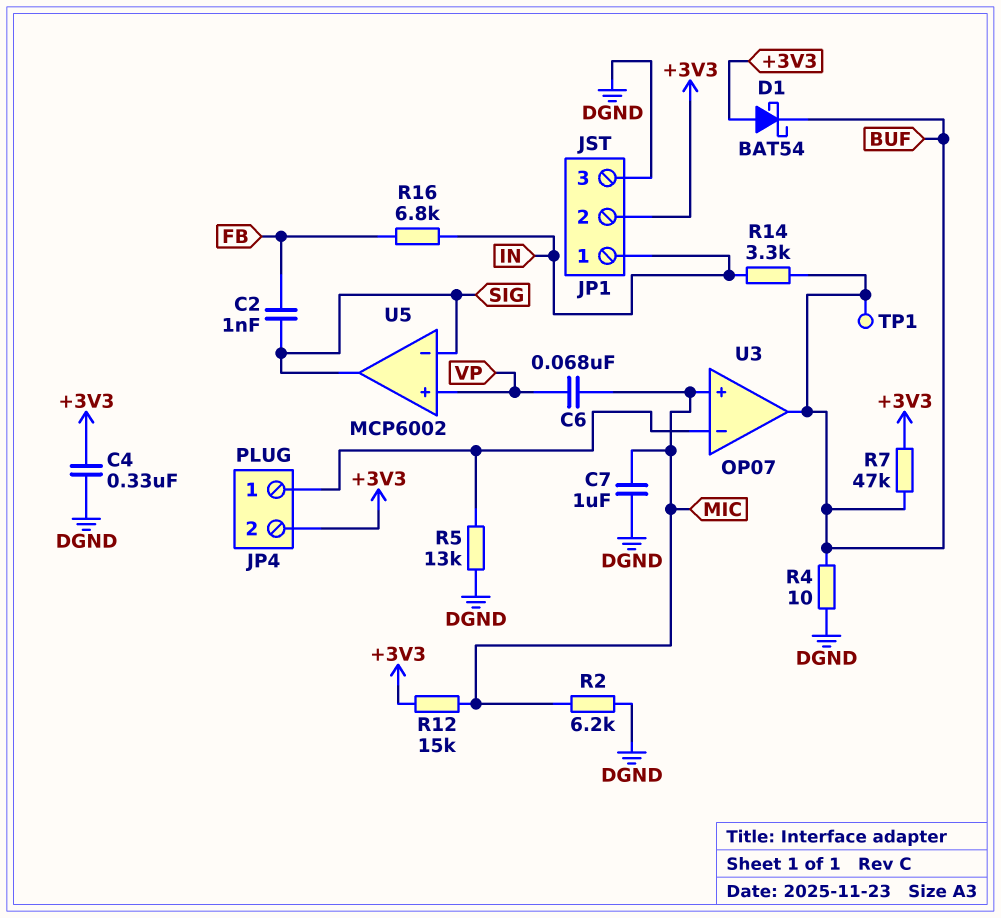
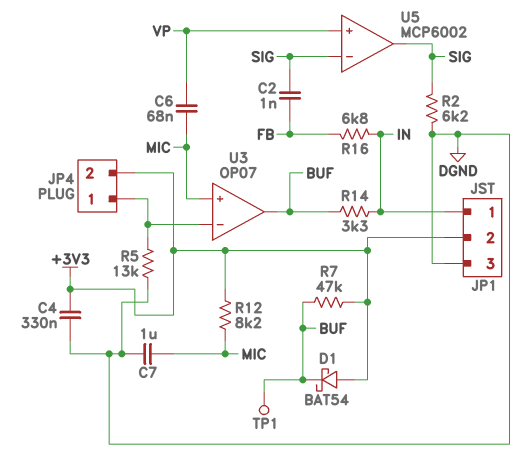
R2: 6.2k (DGND, MIC) -> 6.2k (DGND, SIG)
R4: 10 (BUF, DGND) -> none
R12: 15k (+3V3, MIC) -> 8.2k (+3V3, MIC)

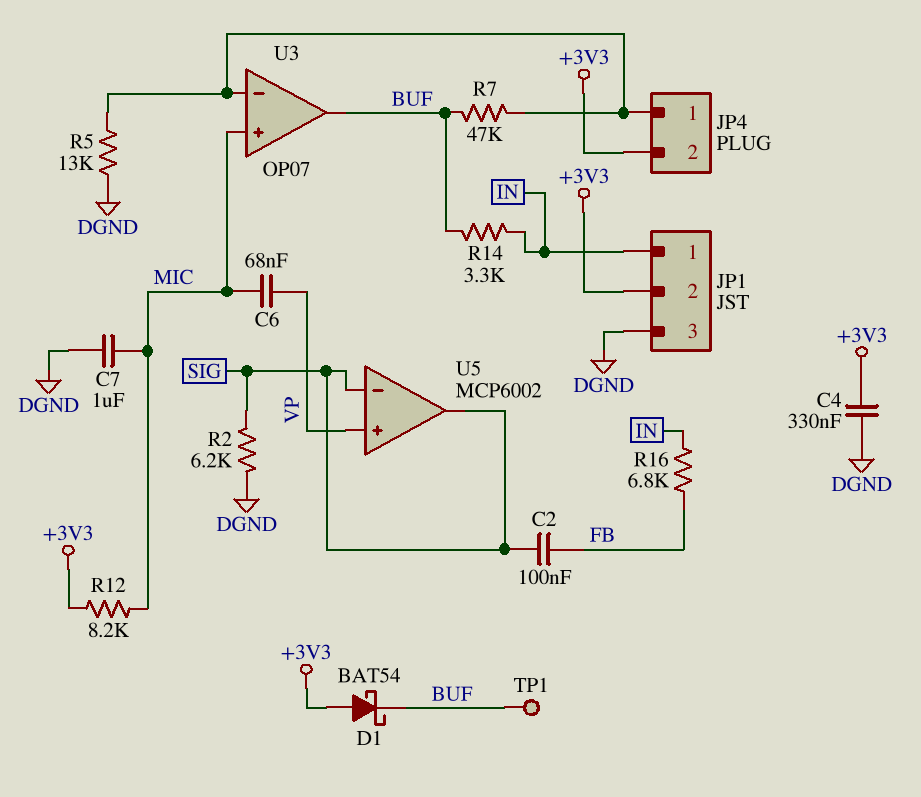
C2: 1nF (FB, SIG) -> 100nF (FB, SIG)
R7: 47k (+3V3, BUF) -> 47k (BUF, JP4/1)

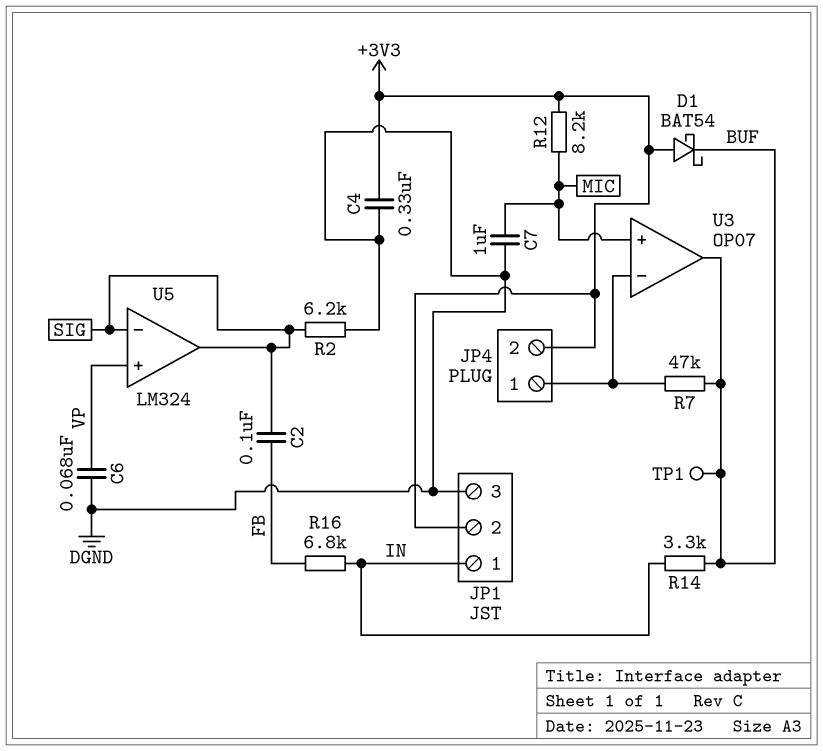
C6: 68nF (MIC, VP) -> 68nF (DGND, VP)
R5: 13k (DGND, JP4/1) -> none
U5: MCP6002 -> LM324

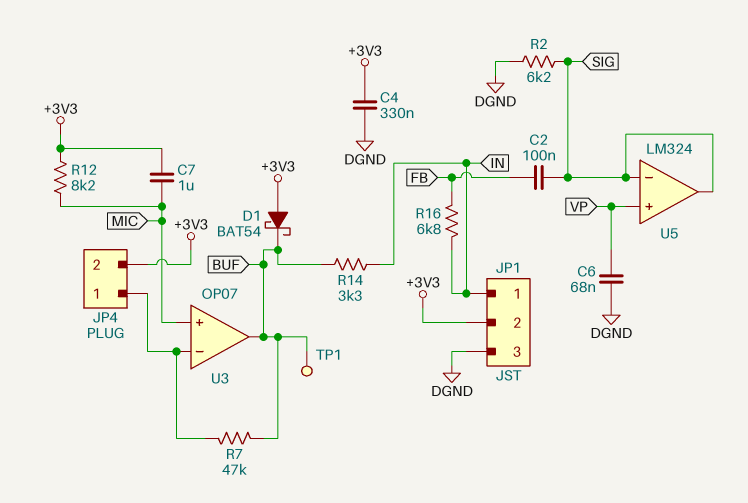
C7: 1uF (DGND, MIC) -> 1uF (+3V3, MIC)

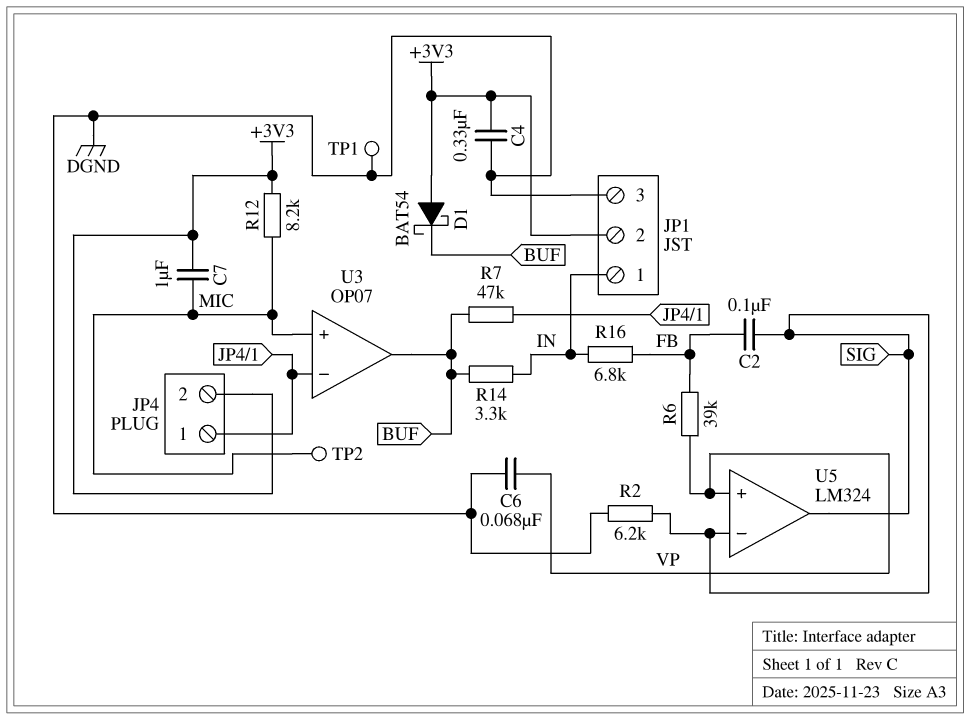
R6: none -> 39k (FB, VP)
TP1: test point (BUF) -> test point (DGND)
TP2: none -> test point (MIC)

